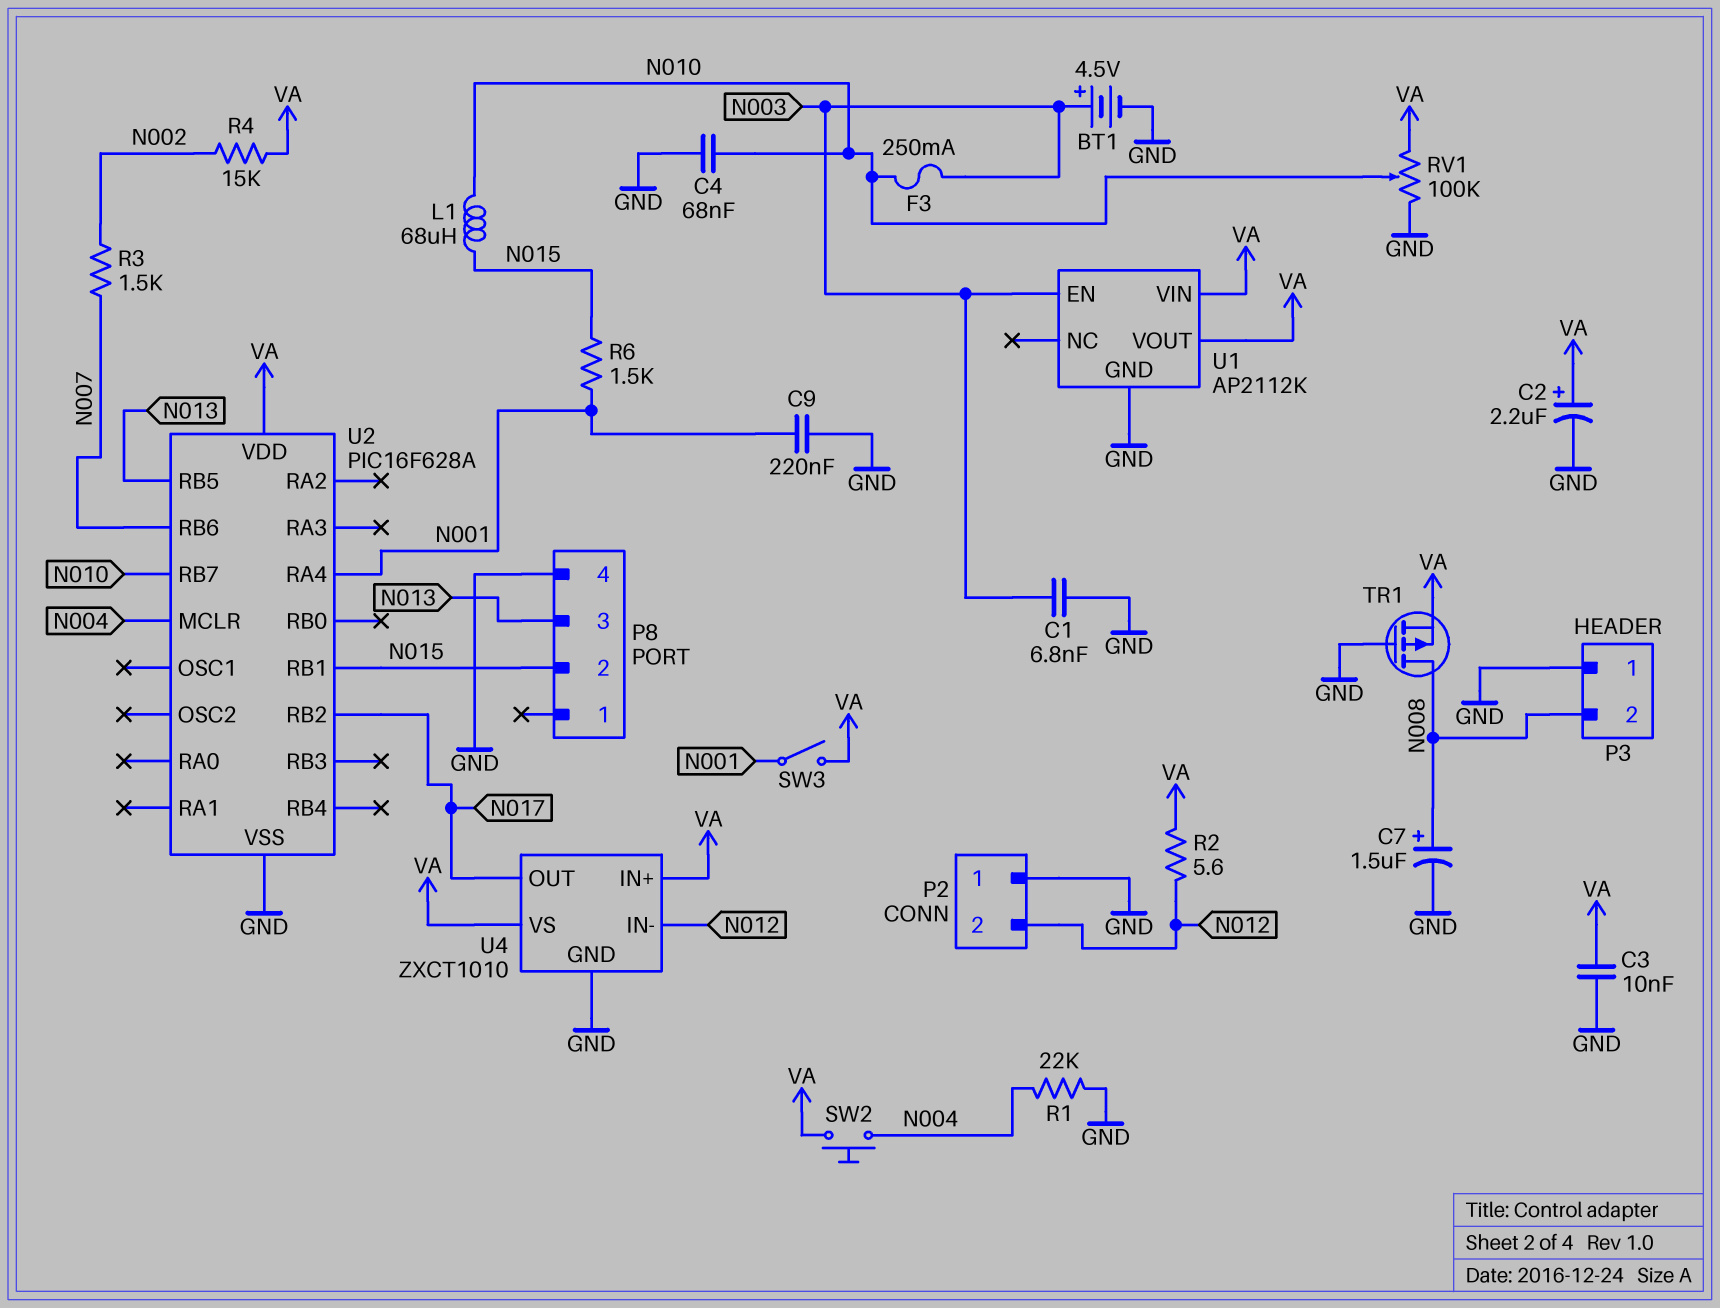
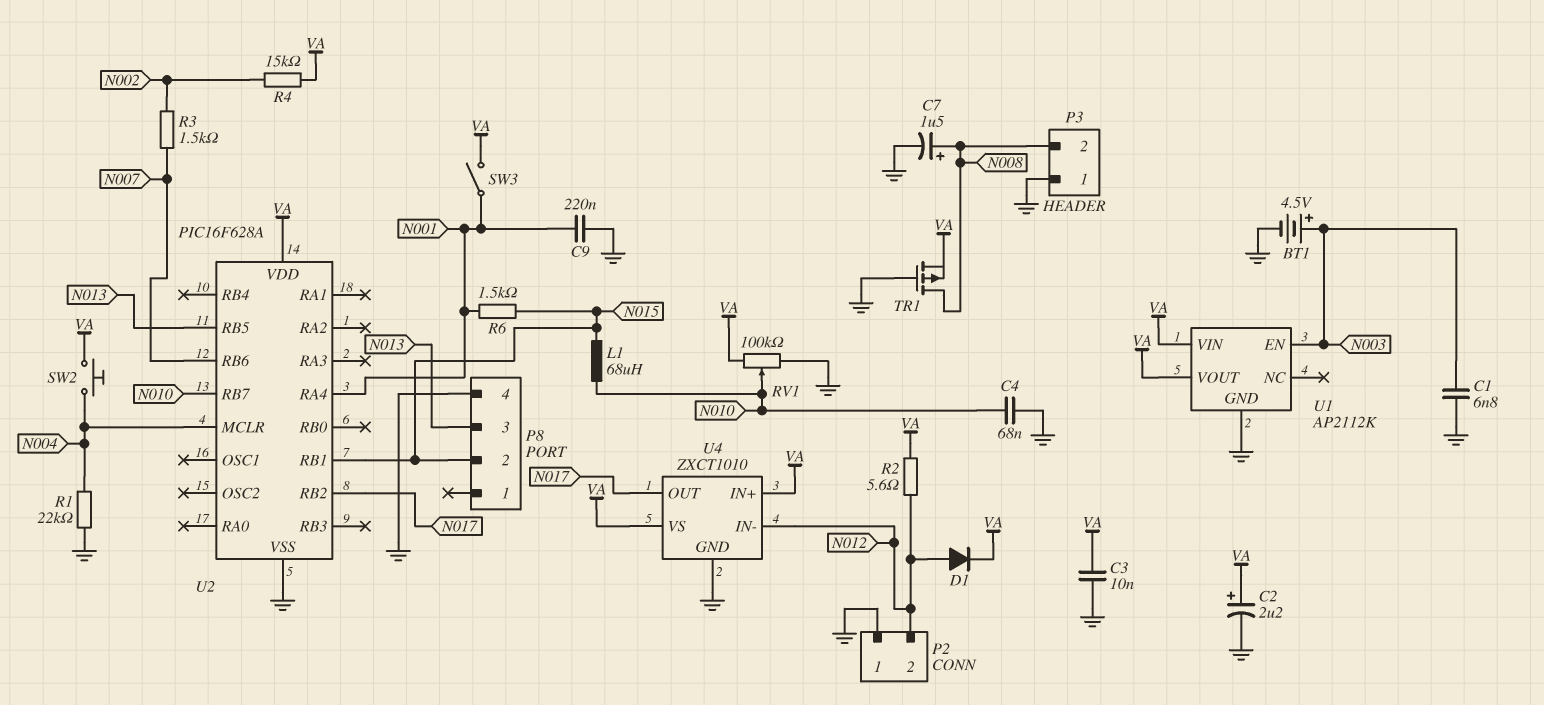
D1: none -> diode (A N012, K VA)
F3: 250mA (N003, N010) -> none

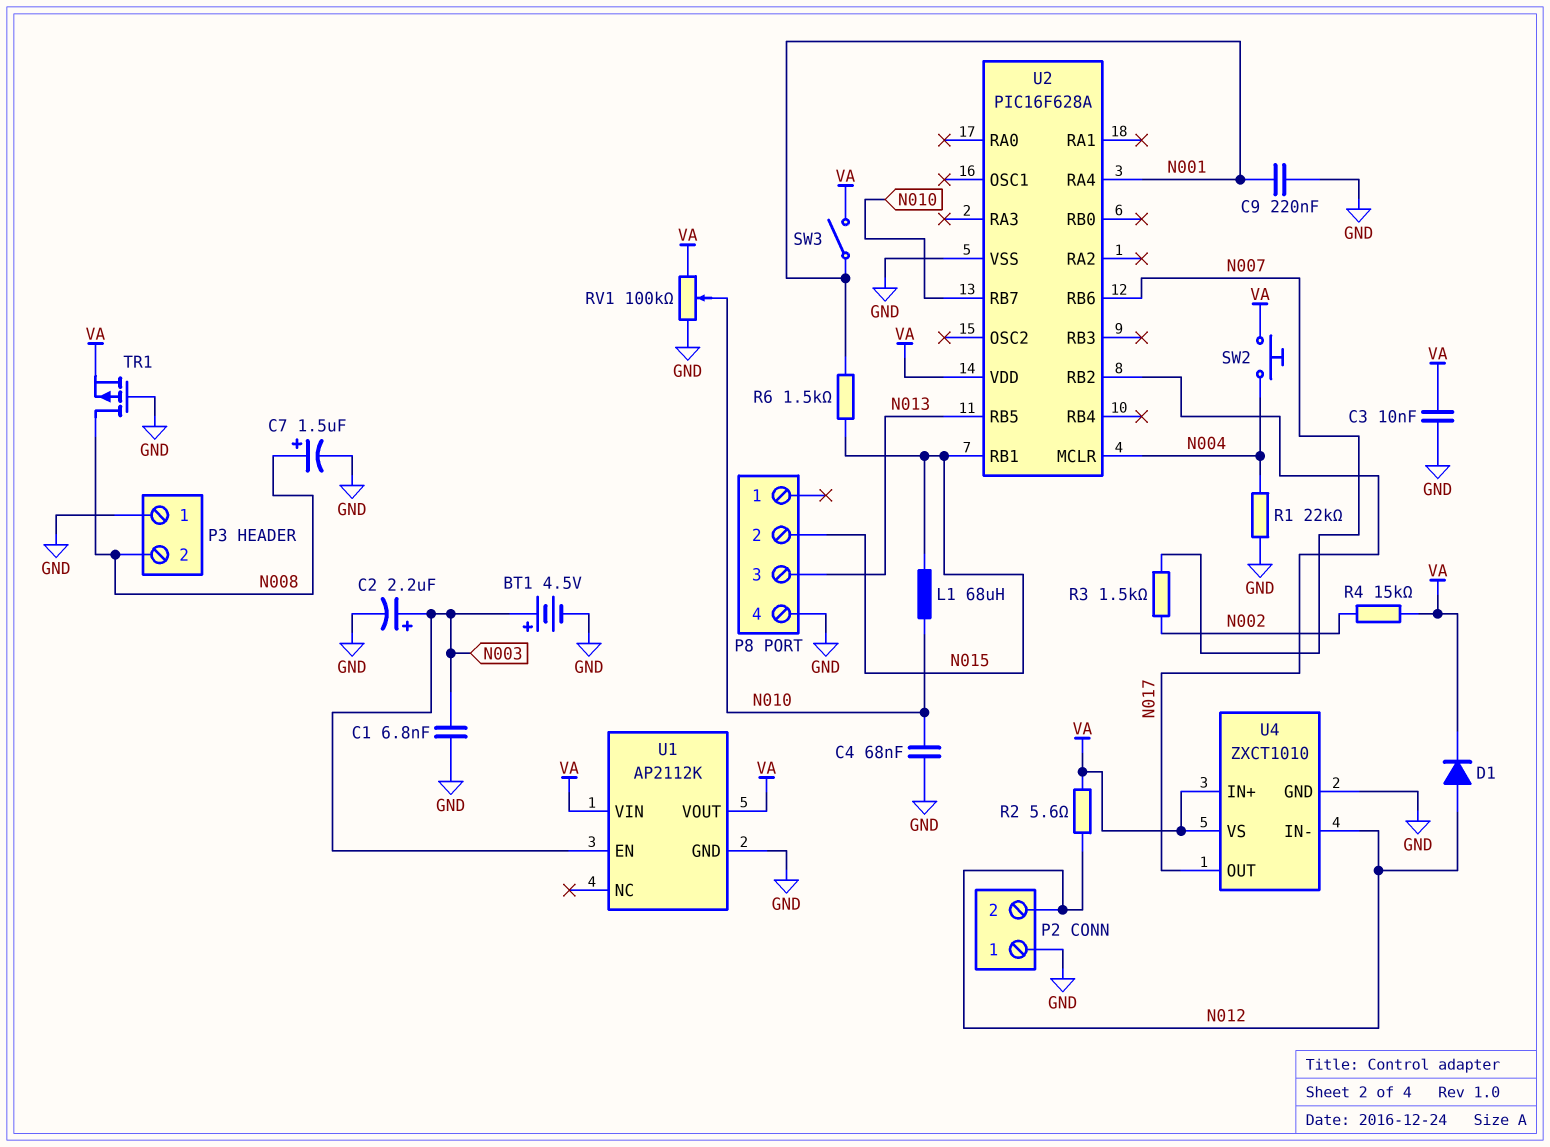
C2: 2.2uF (plus VA, minus GND) -> 2.2uF (plus N003, minus GND)

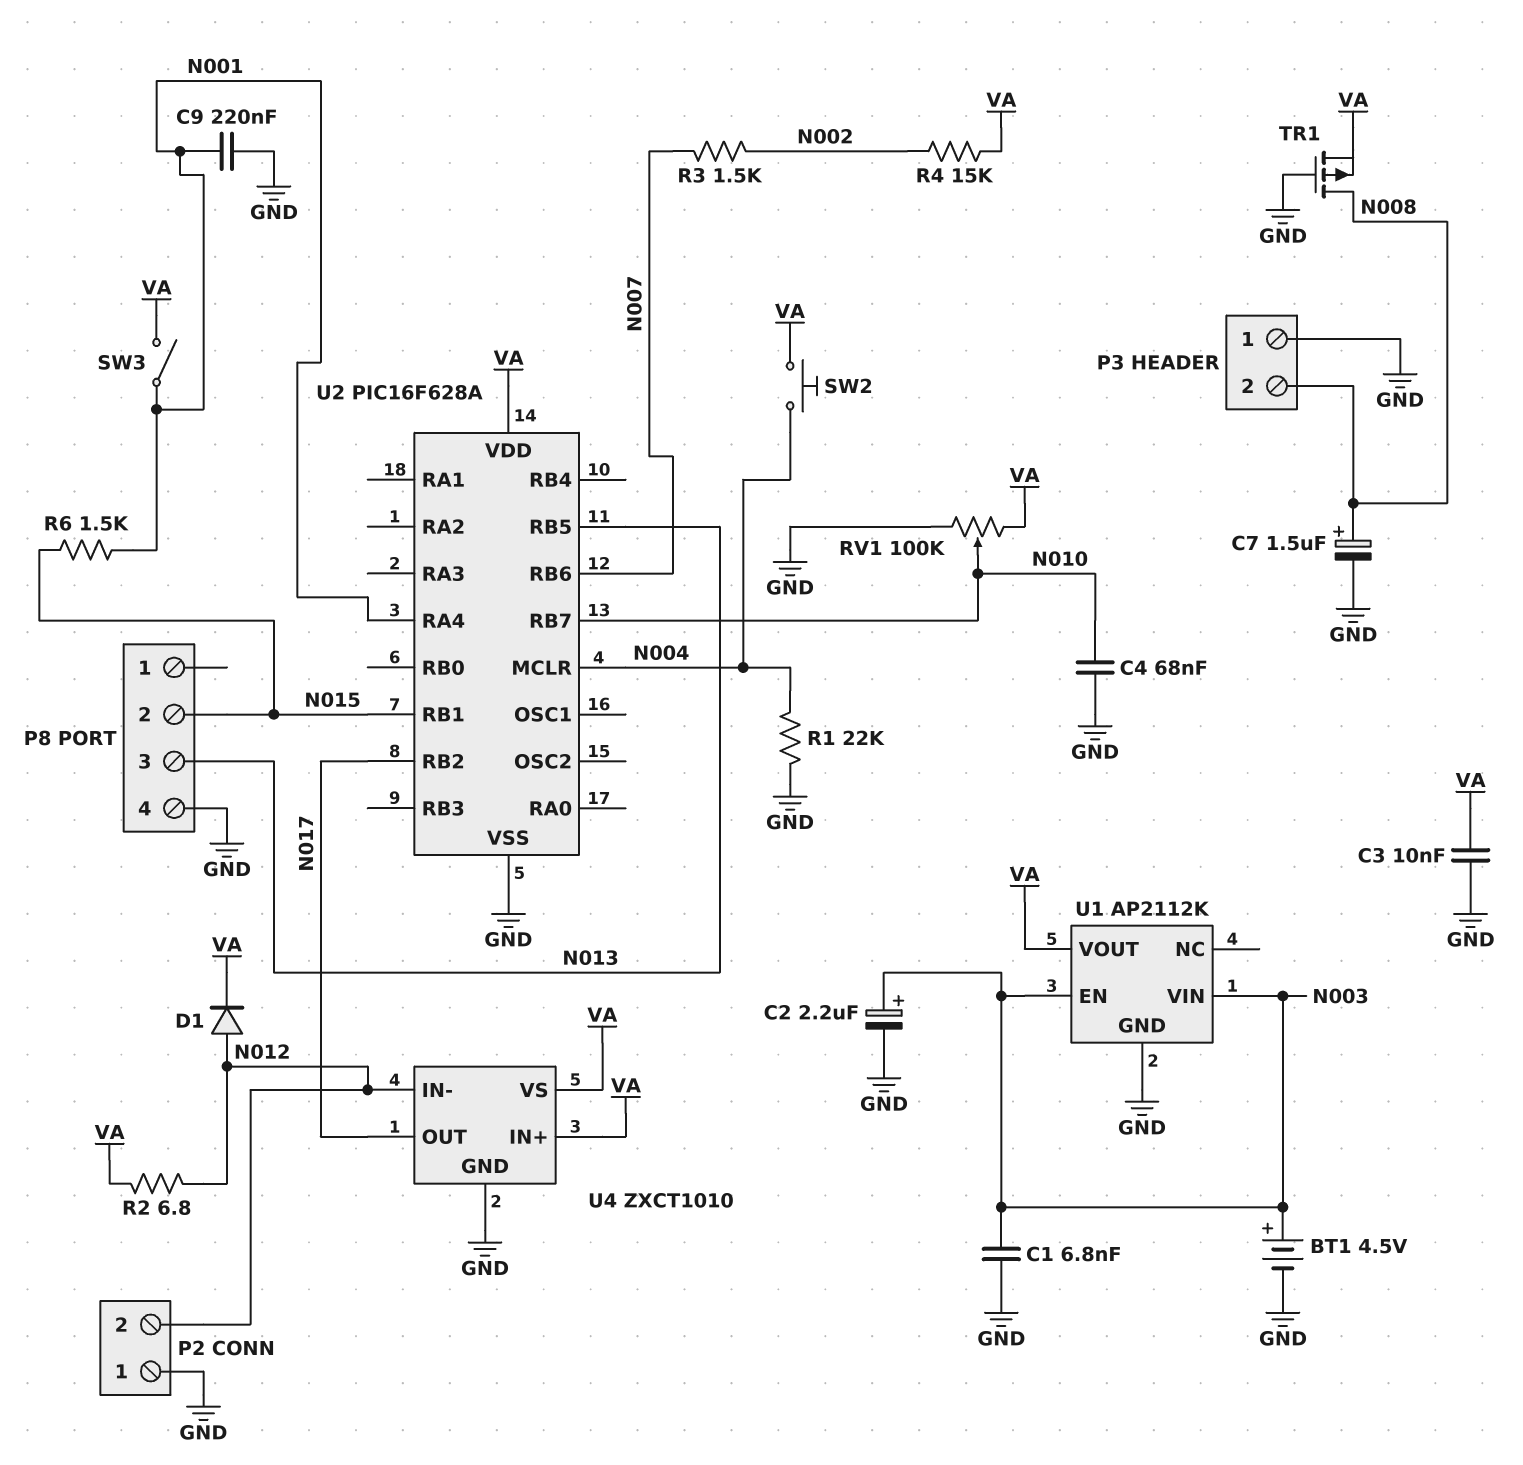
L1: 68uH (N010, N015) -> none
R2: 5.6 (N012, VA) -> 6.8 (N012, VA)
U1 pin VIN: VA -> N003

